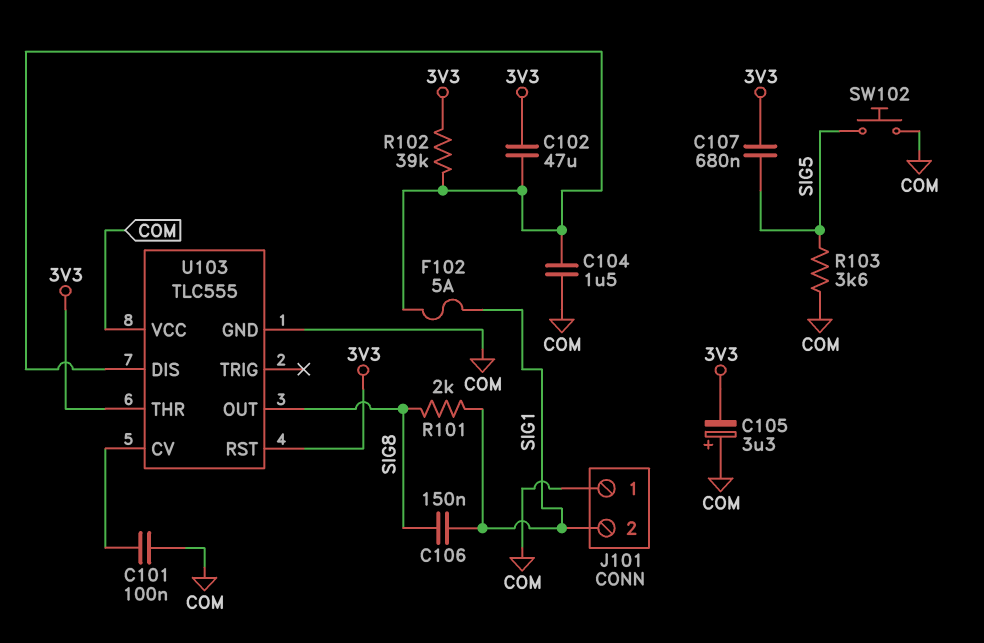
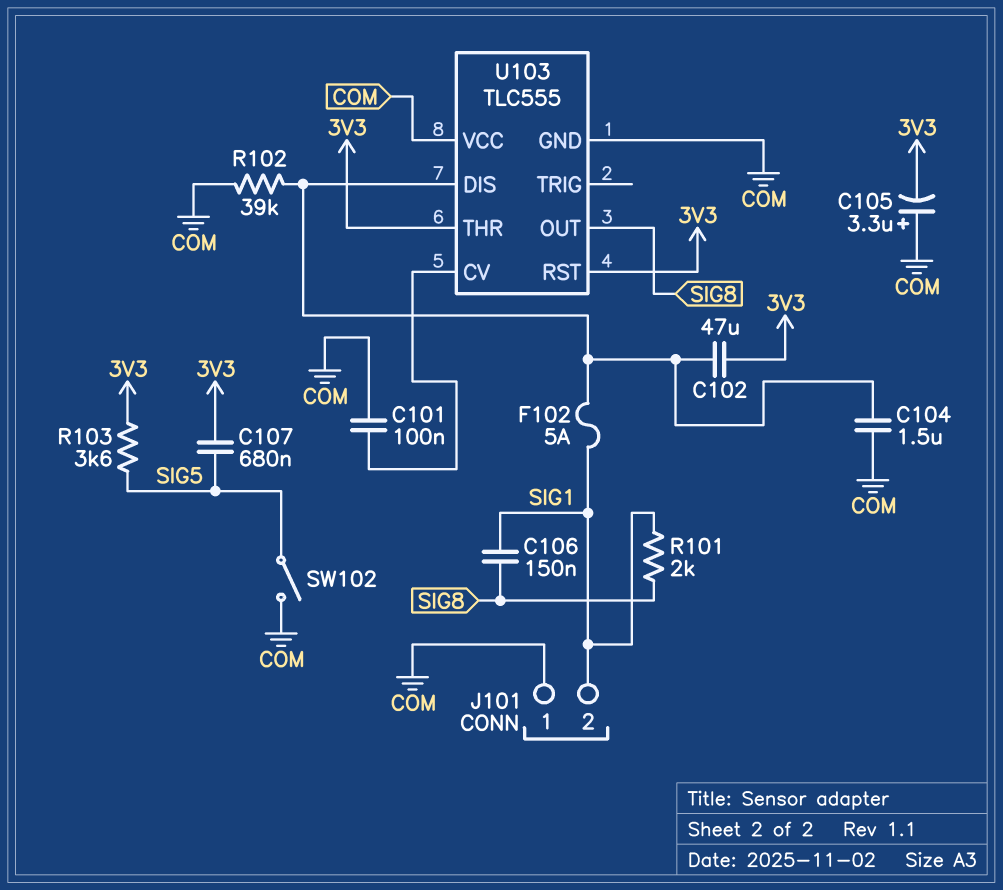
R102: 39k (3V3, U103/DIS) -> 39k (COM, U103/DIS)
R103: 3.6k (COM, SIG5) -> 3.6k (3V3, SIG5)
SW102: button (COM, SIG5) -> switch (COM, SIG5)

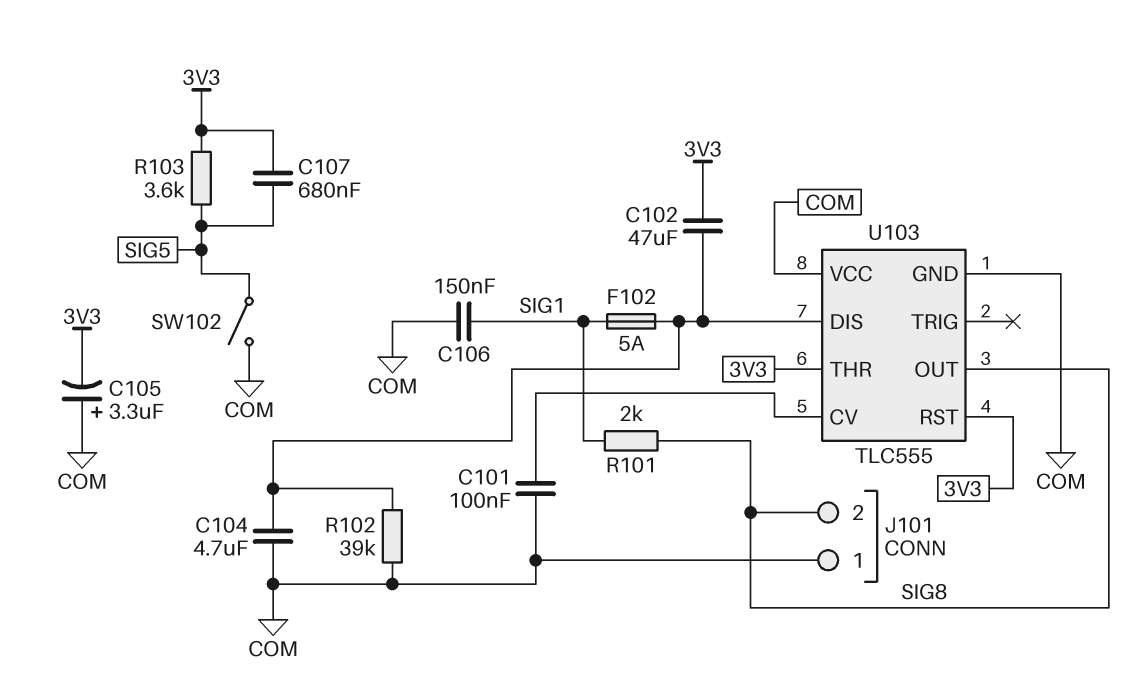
C104: 1.5uF (COM, U103/DIS) -> 4.7uF (COM, U103/DIS)
C106: 150nF (SIG1, SIG8) -> 150nF (COM, SIG1)
J101 pin 2: SIG1 -> SIG8

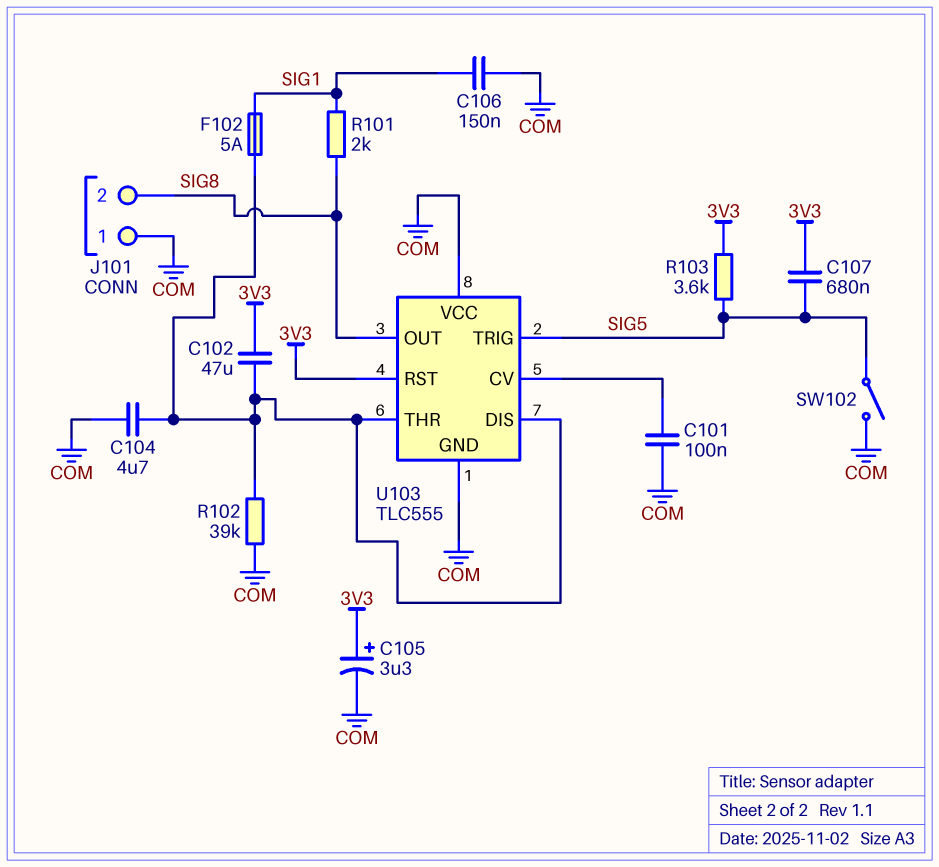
C105: 3.3uF (plus COM, minus 3V3) -> 3.3uF (plus 3V3, minus COM)
U103 pin THR: 3V3 -> U103/DIS
U103 pin TRIG: none -> SIG5

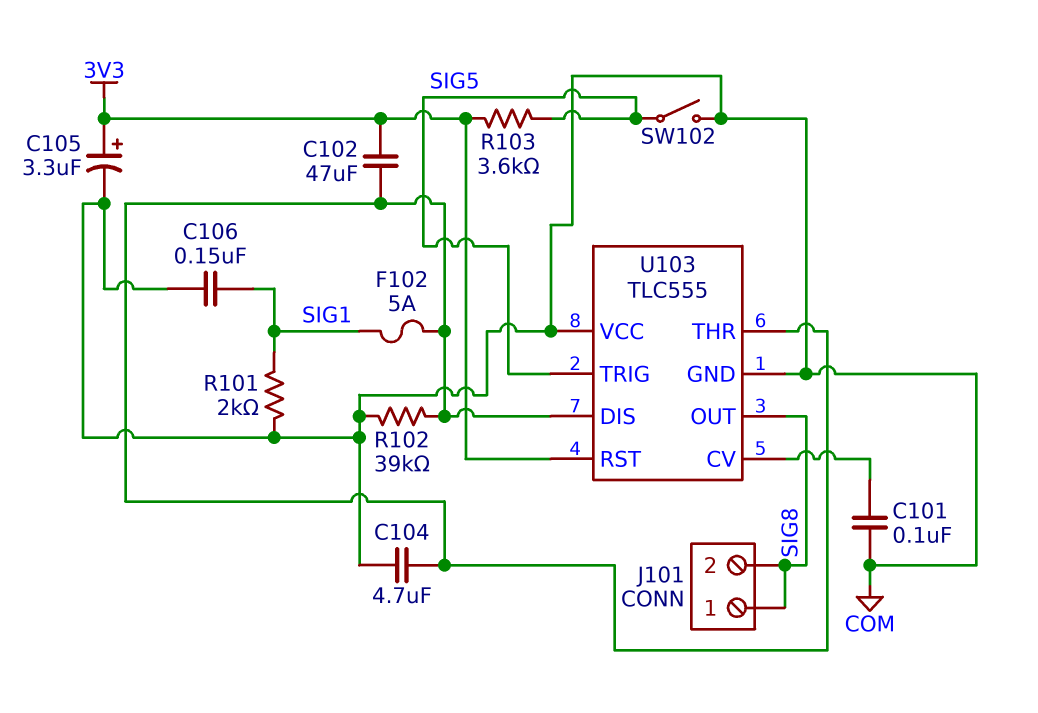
C107: 680nF (3V3, SIG5) -> none
J101 pin 1: COM -> SIG8
R101: 2k (SIG1, SIG8) -> 2k (COM, SIG1)

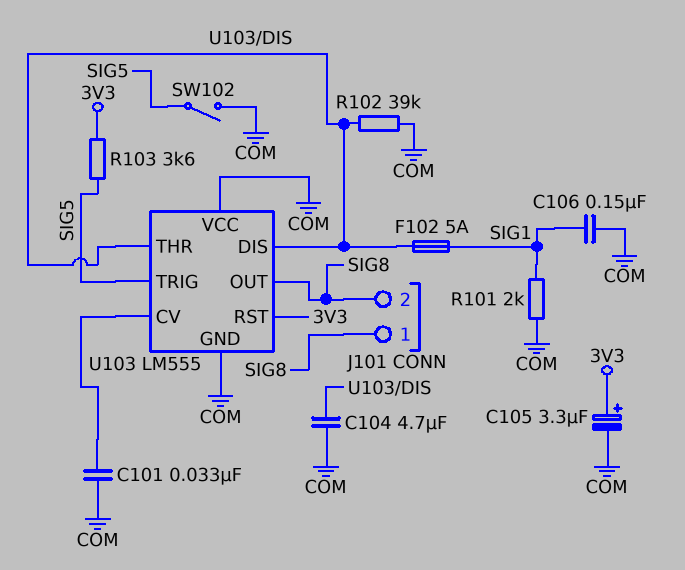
C101: 100nF (COM, U103/CV) -> 33nF (COM, U103/CV)
C102: 47uF (3V3, U103/DIS) -> none
U103: TLC555 -> LM555

